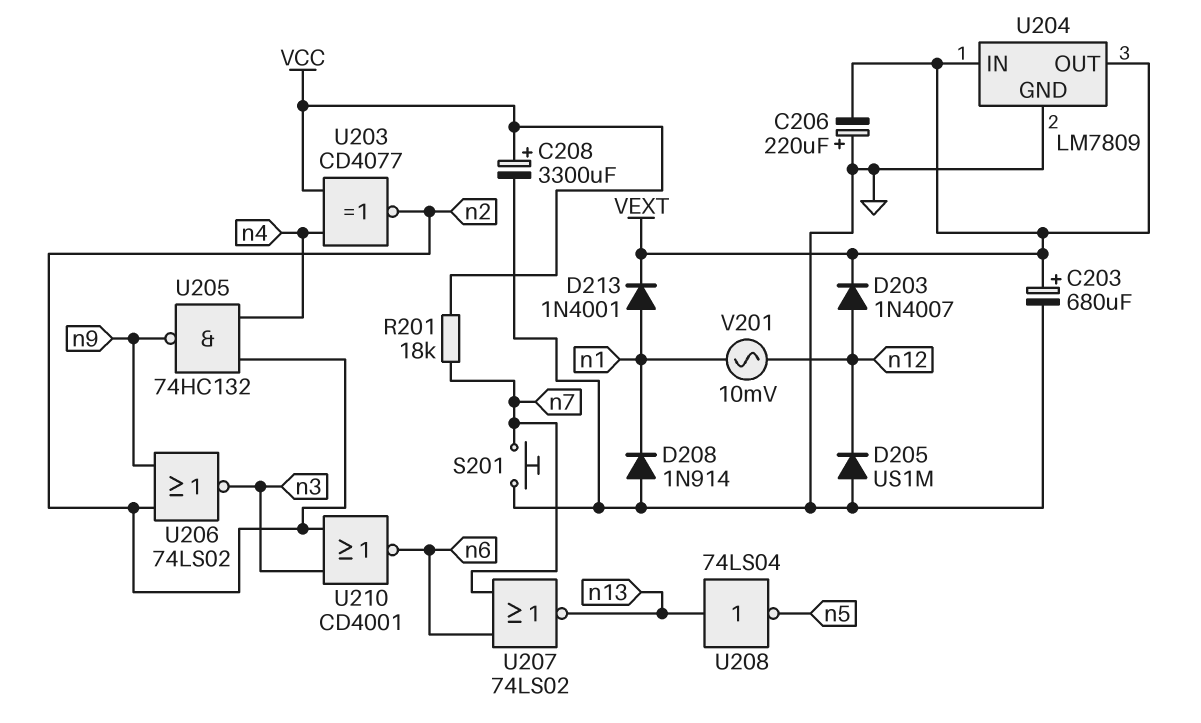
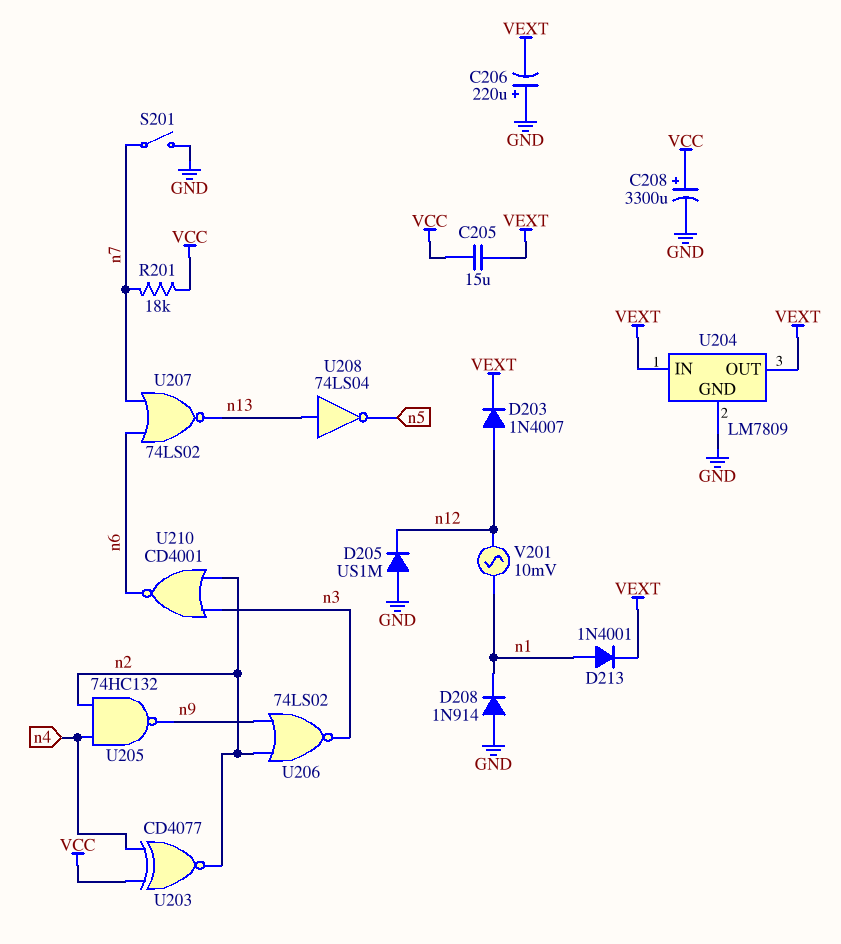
C203: 680uF (plus VEXT, minus GND) -> none
C205: none -> 15uF (VCC, VEXT)
S201: button (GND, n7) -> switch (GND, n7)

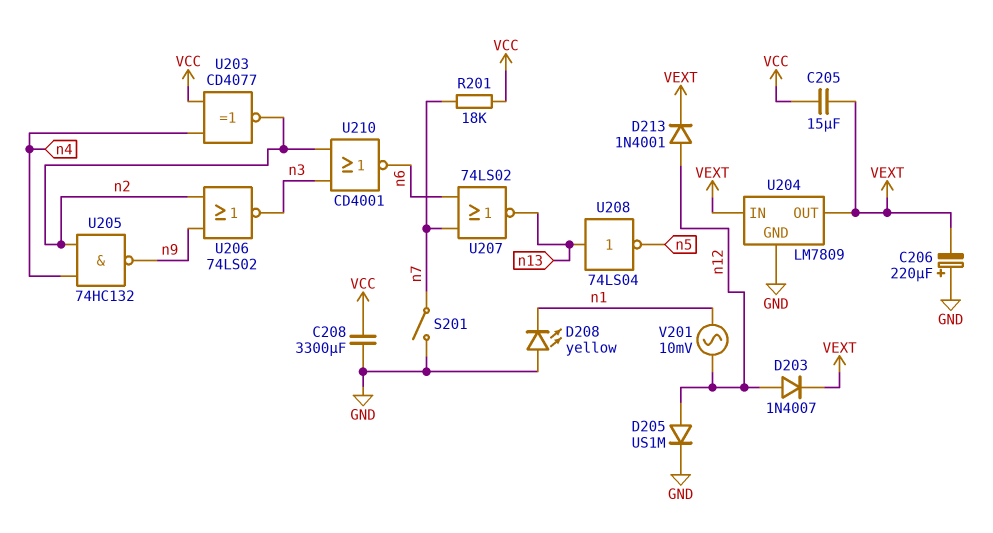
C208: 3300uF (plus VCC, minus GND) -> 3300uF (GND, VCC)
D205: diode US1M (A GND, K n12) -> diode US1M (A n12, K GND)
D208: diode 1N914 (A GND, K n1) -> LED yellow (A GND, K n1)
D213: diode 1N4001 (A n1, K VEXT) -> diode 1N4001 (A n12, K VEXT)

